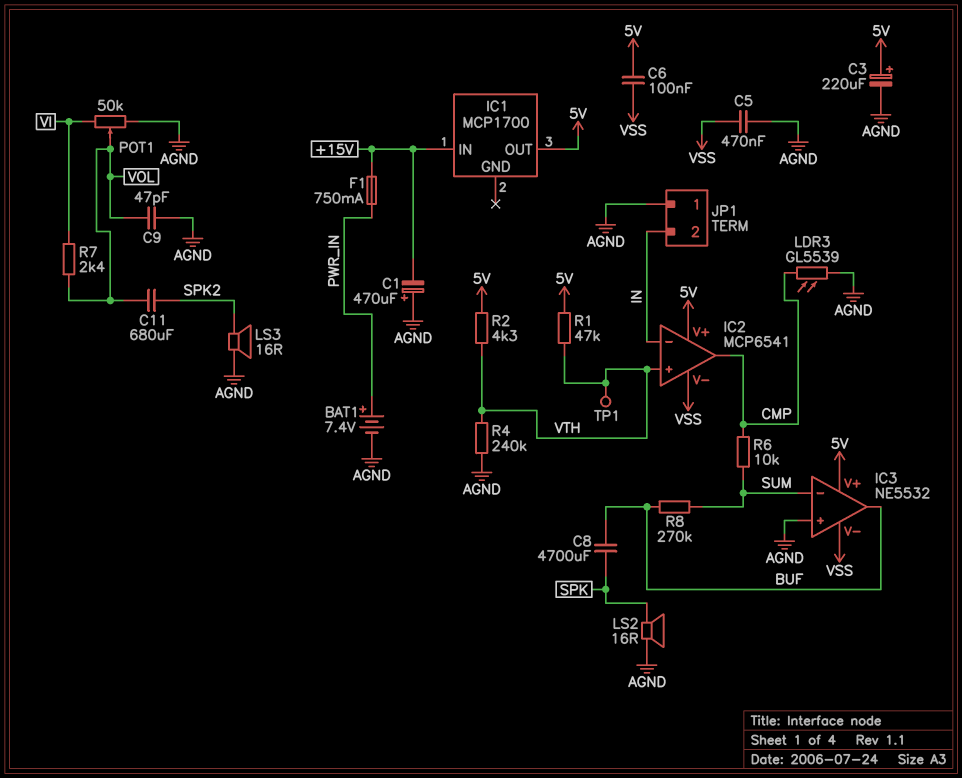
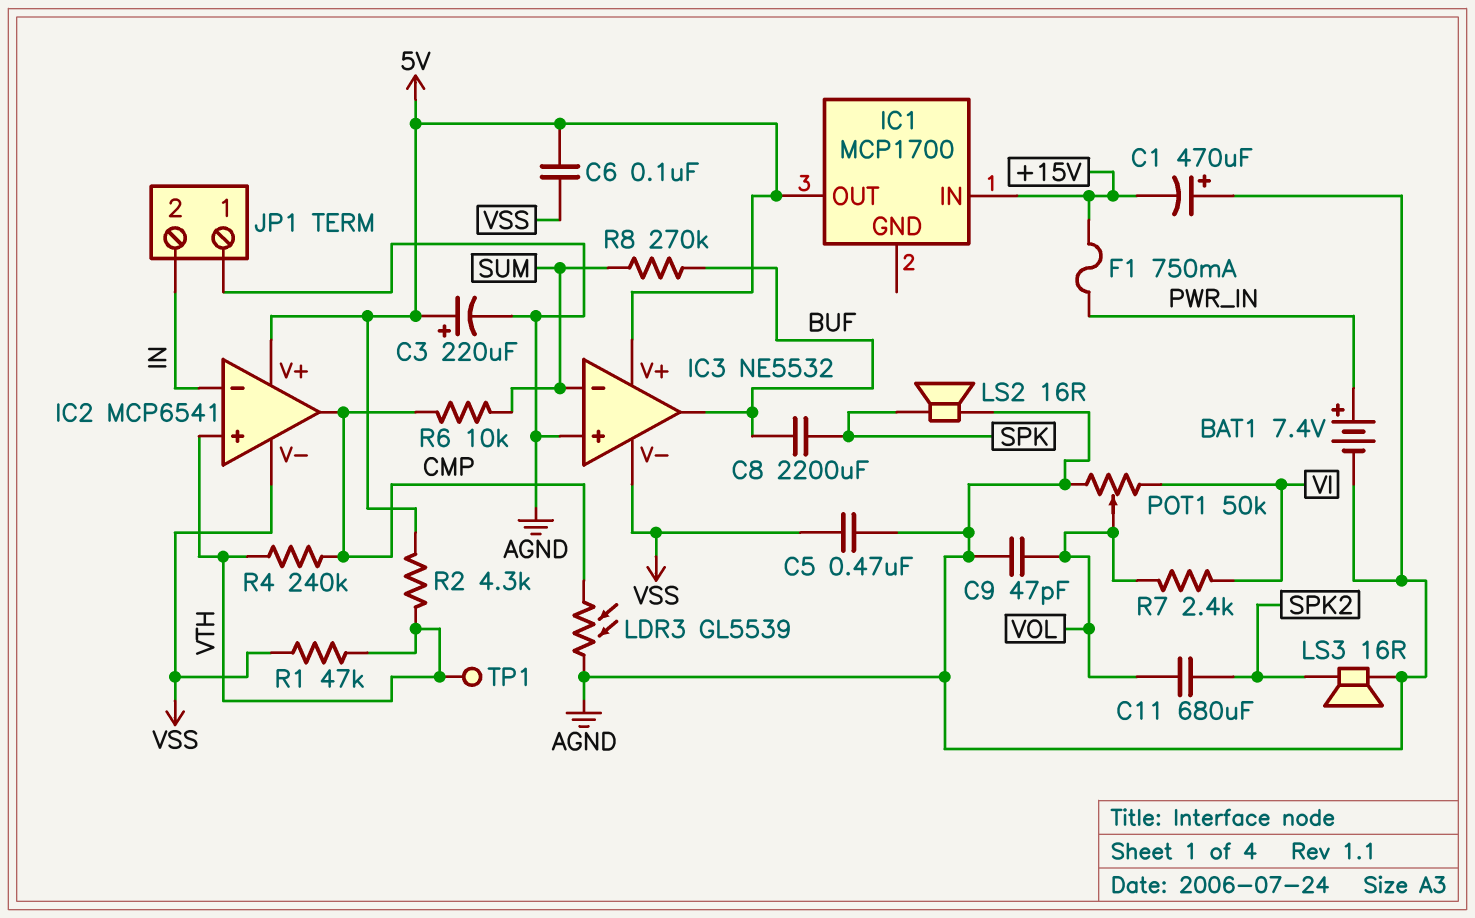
C8: 4700uF (BUF, SPK) -> 2200uF (BUF, SPK)
R1: 47k (5V, VTH) -> 47k (VSS, VTH)
R4: 240k (AGND, VTH) -> 240k (CMP, VTH)

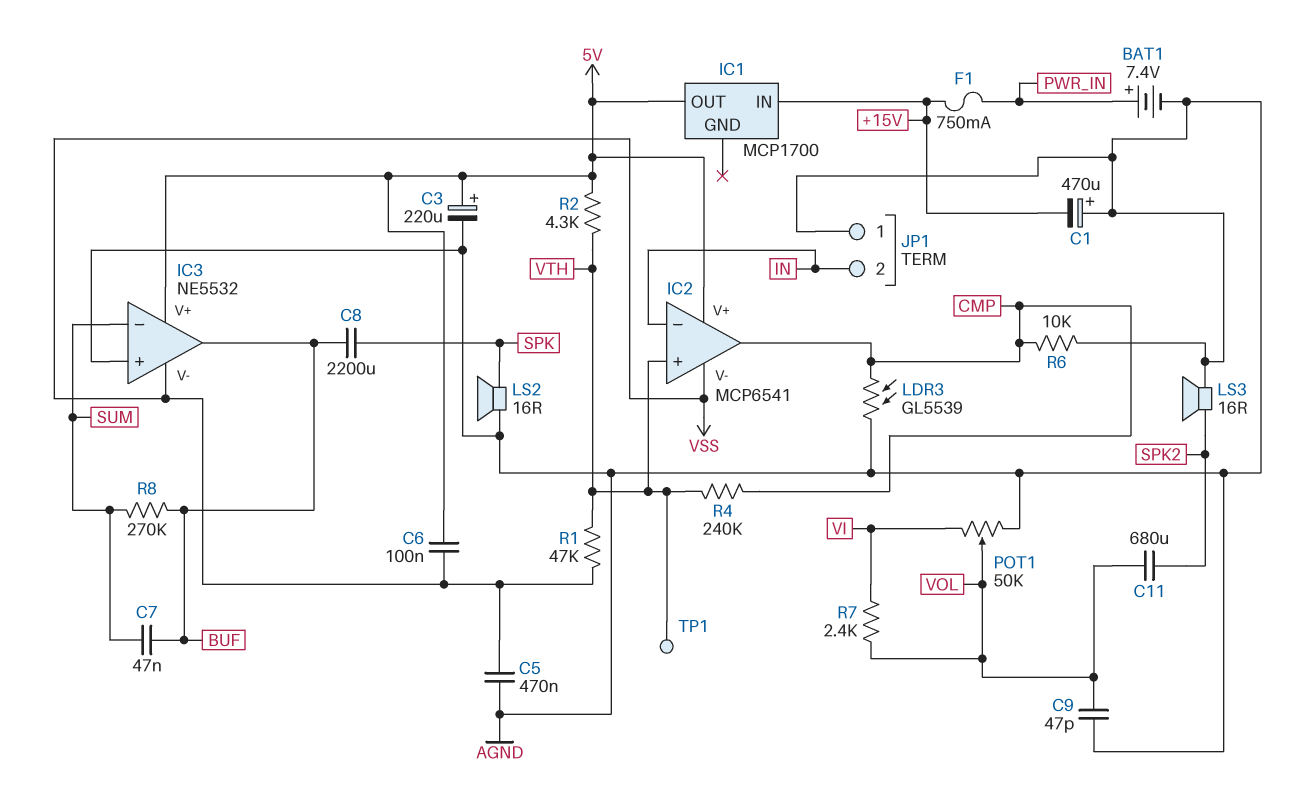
C7: none -> 47nF (BUF, SUM)
R6: 10k (CMP, SUM) -> 10k (AGND, CMP)

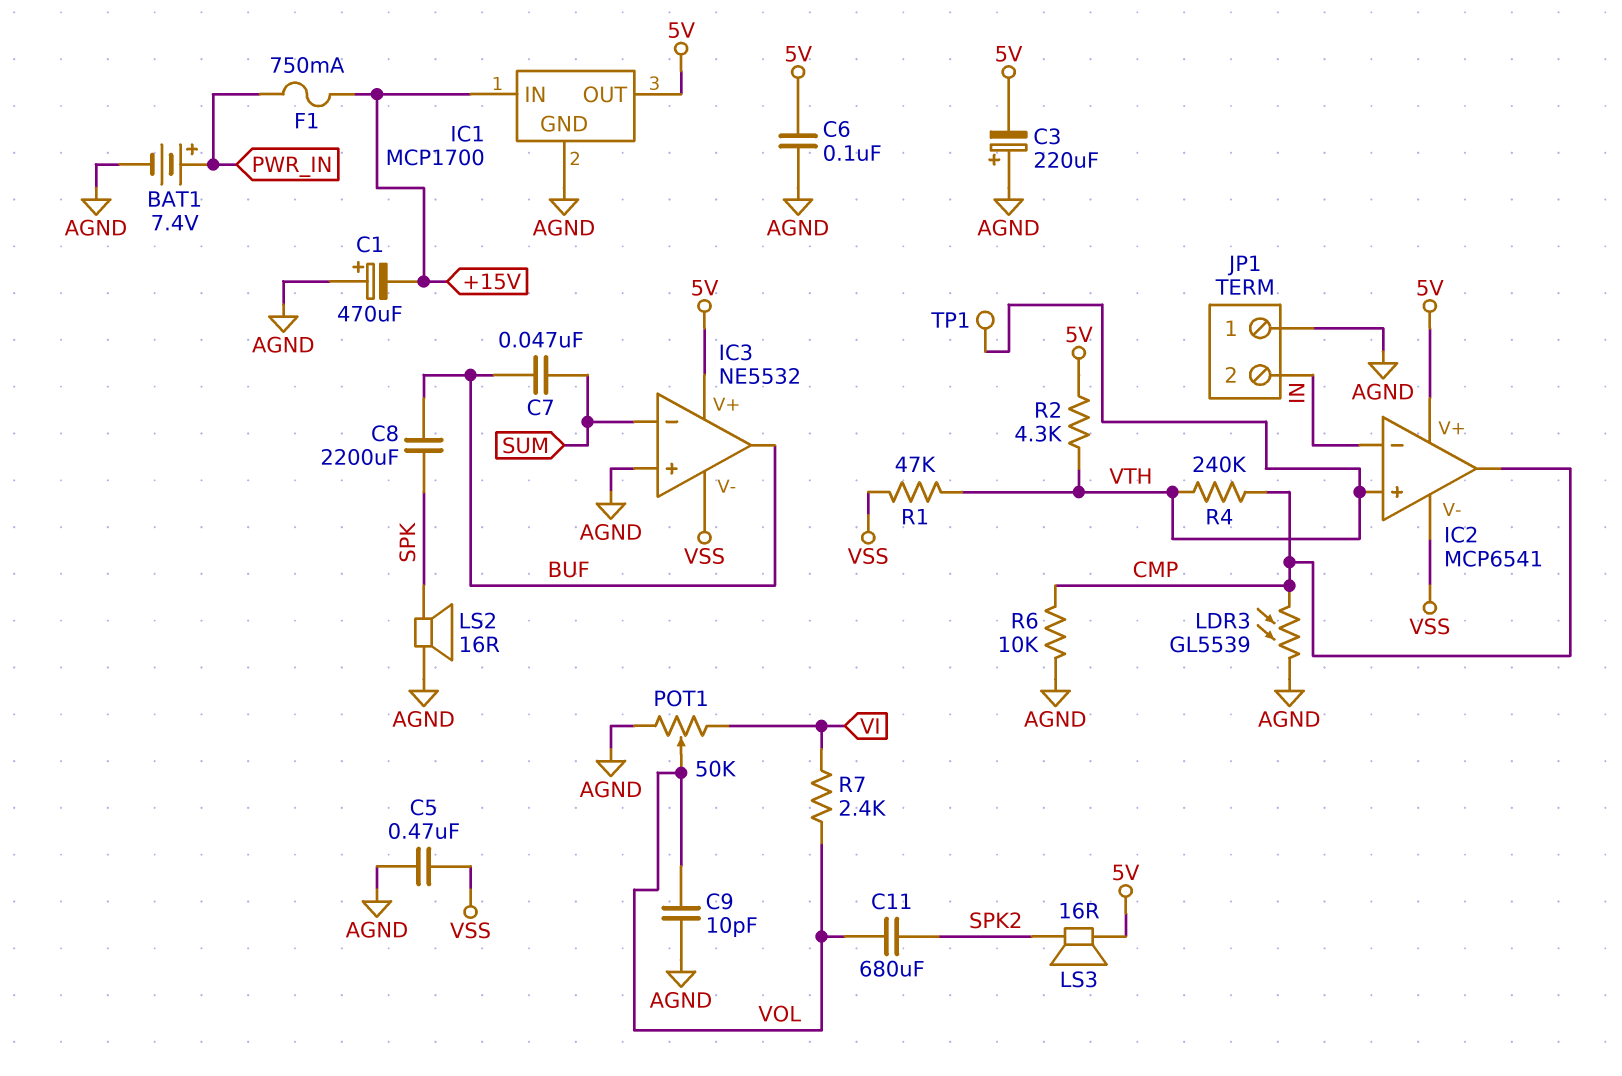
C3: 220uF (plus 5V, minus AGND) -> 220uF (plus AGND, minus 5V)
C6: 100nF (5V, VSS) -> 100nF (5V, AGND)
C9: 47pF (AGND, VOL) -> 10pF (AGND, VOL)
IC1 pin GND: none -> AGND
LS3: speaker 16R (AGND, SPK2) -> speaker 16R (5V, SPK2)
R8: 270k (BUF, SUM) -> none

